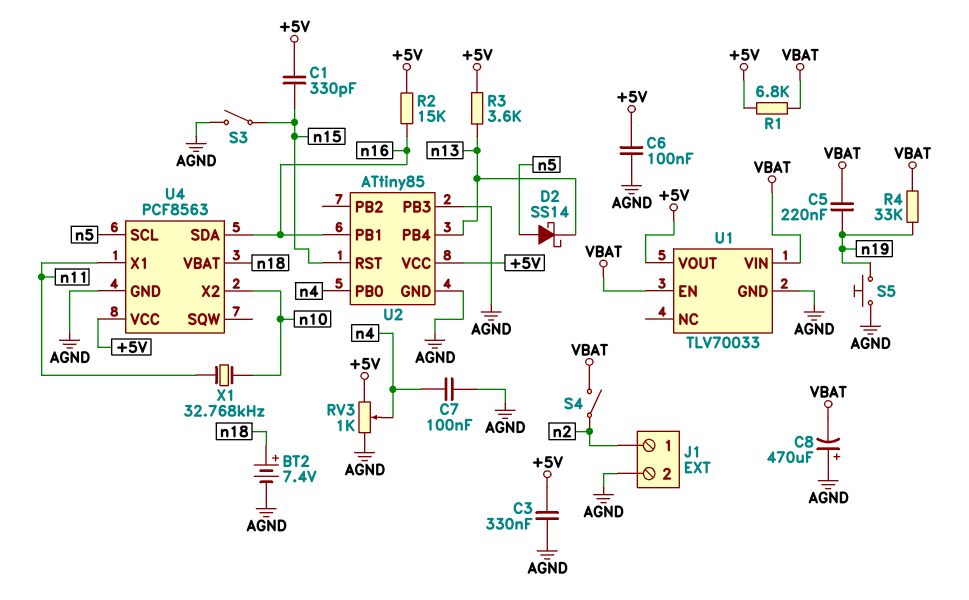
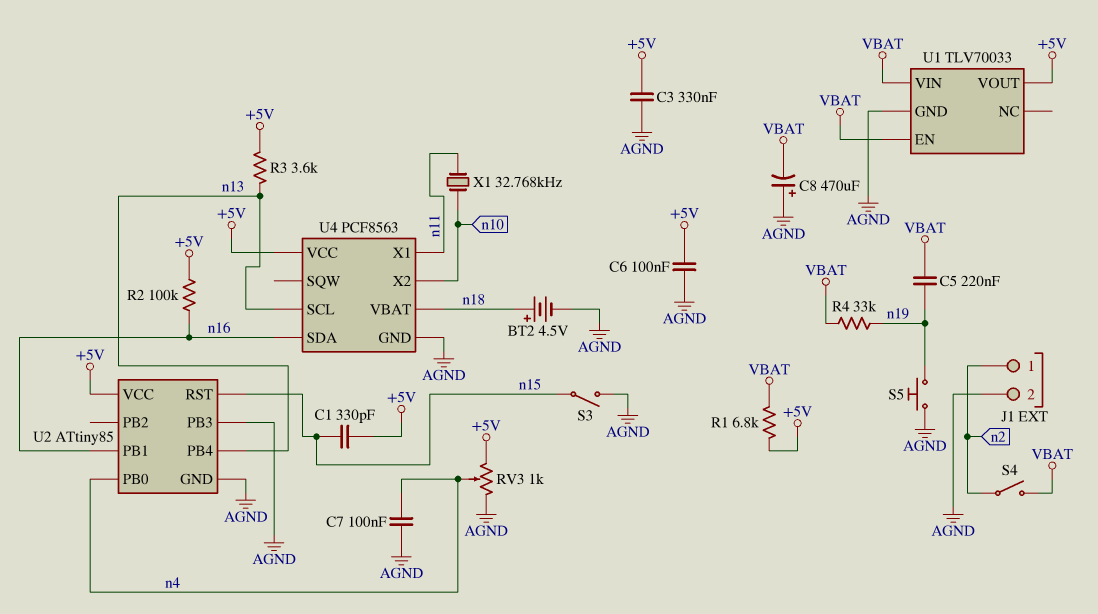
BT2: 7.4V (plus n18, minus AGND) -> 4.5V (plus n18, minus AGND)
D2: schottky SS14 (A n5, K n13) -> none
R2: 15k (+5V, n16) -> 100k (+5V, n16)
U4 pin SCL: n5 -> n13

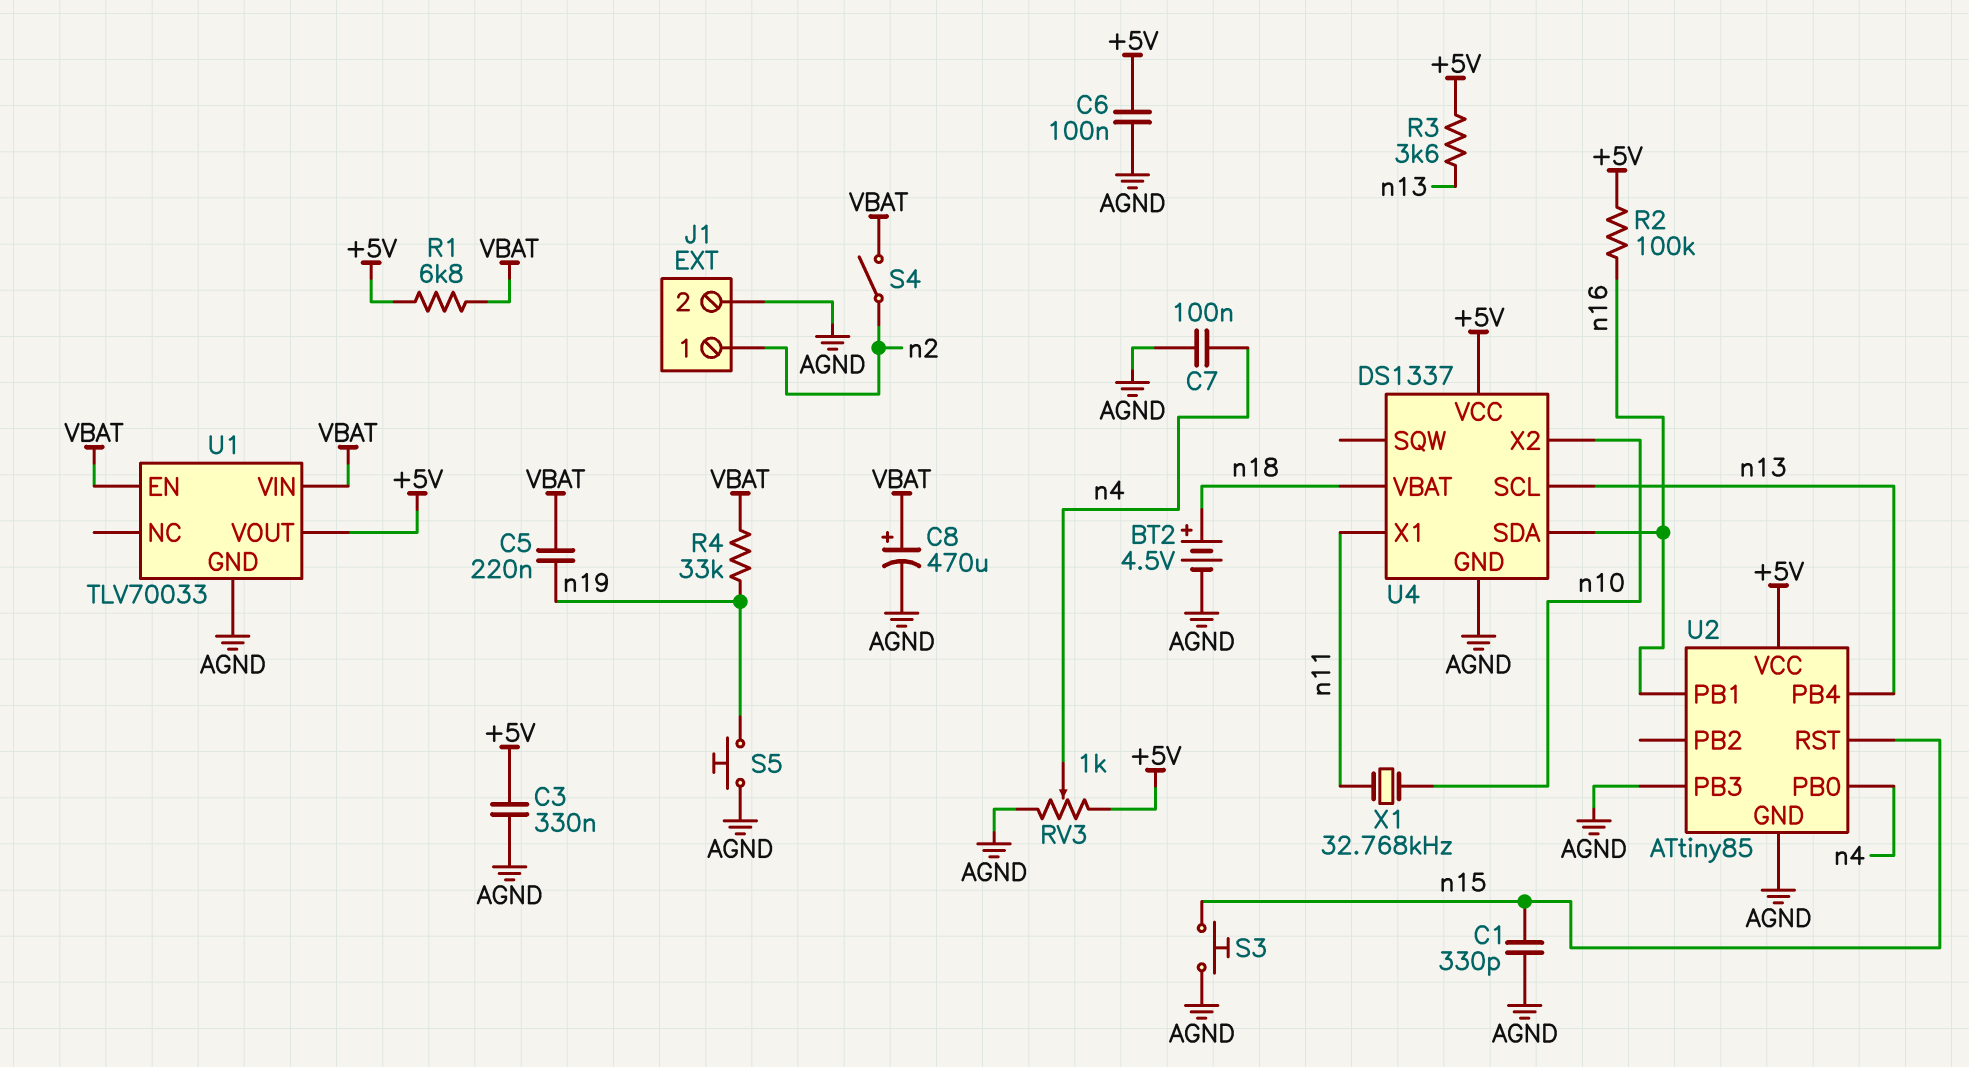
C1: 330pF (+5V, n15) -> 330pF (AGND, n15)
C8: 470uF (plus AGND, minus VBAT) -> 470uF (plus VBAT, minus AGND)
S3: switch (AGND, n15) -> button (AGND, n15)
U4: PCF8563 -> DS1337

